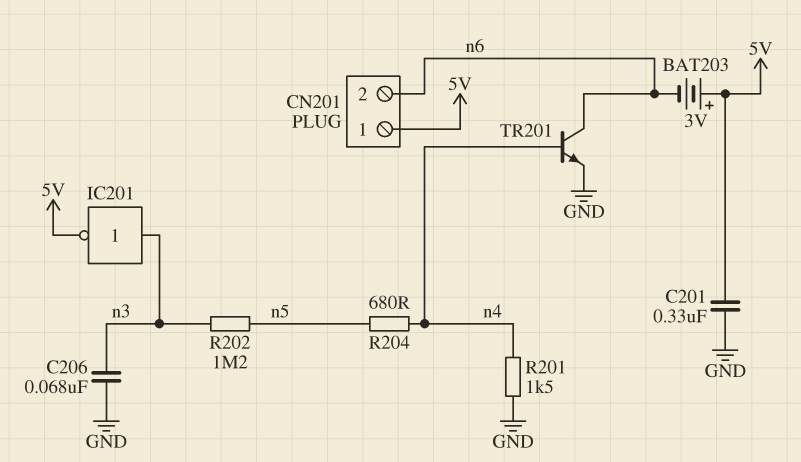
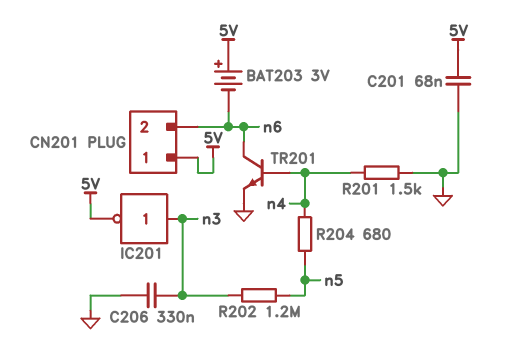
C201: 330nF (5V, GND) -> 68nF (5V, GND)
C206: 68nF (GND, n3) -> 330nF (GND, n3)

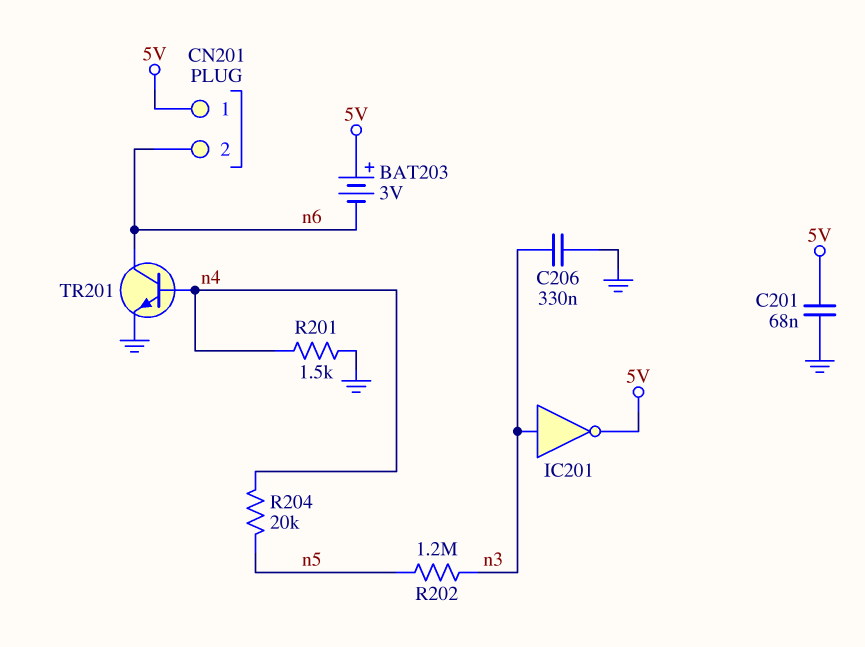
R204: 680 (n4, n5) -> 20k (n4, n5)

